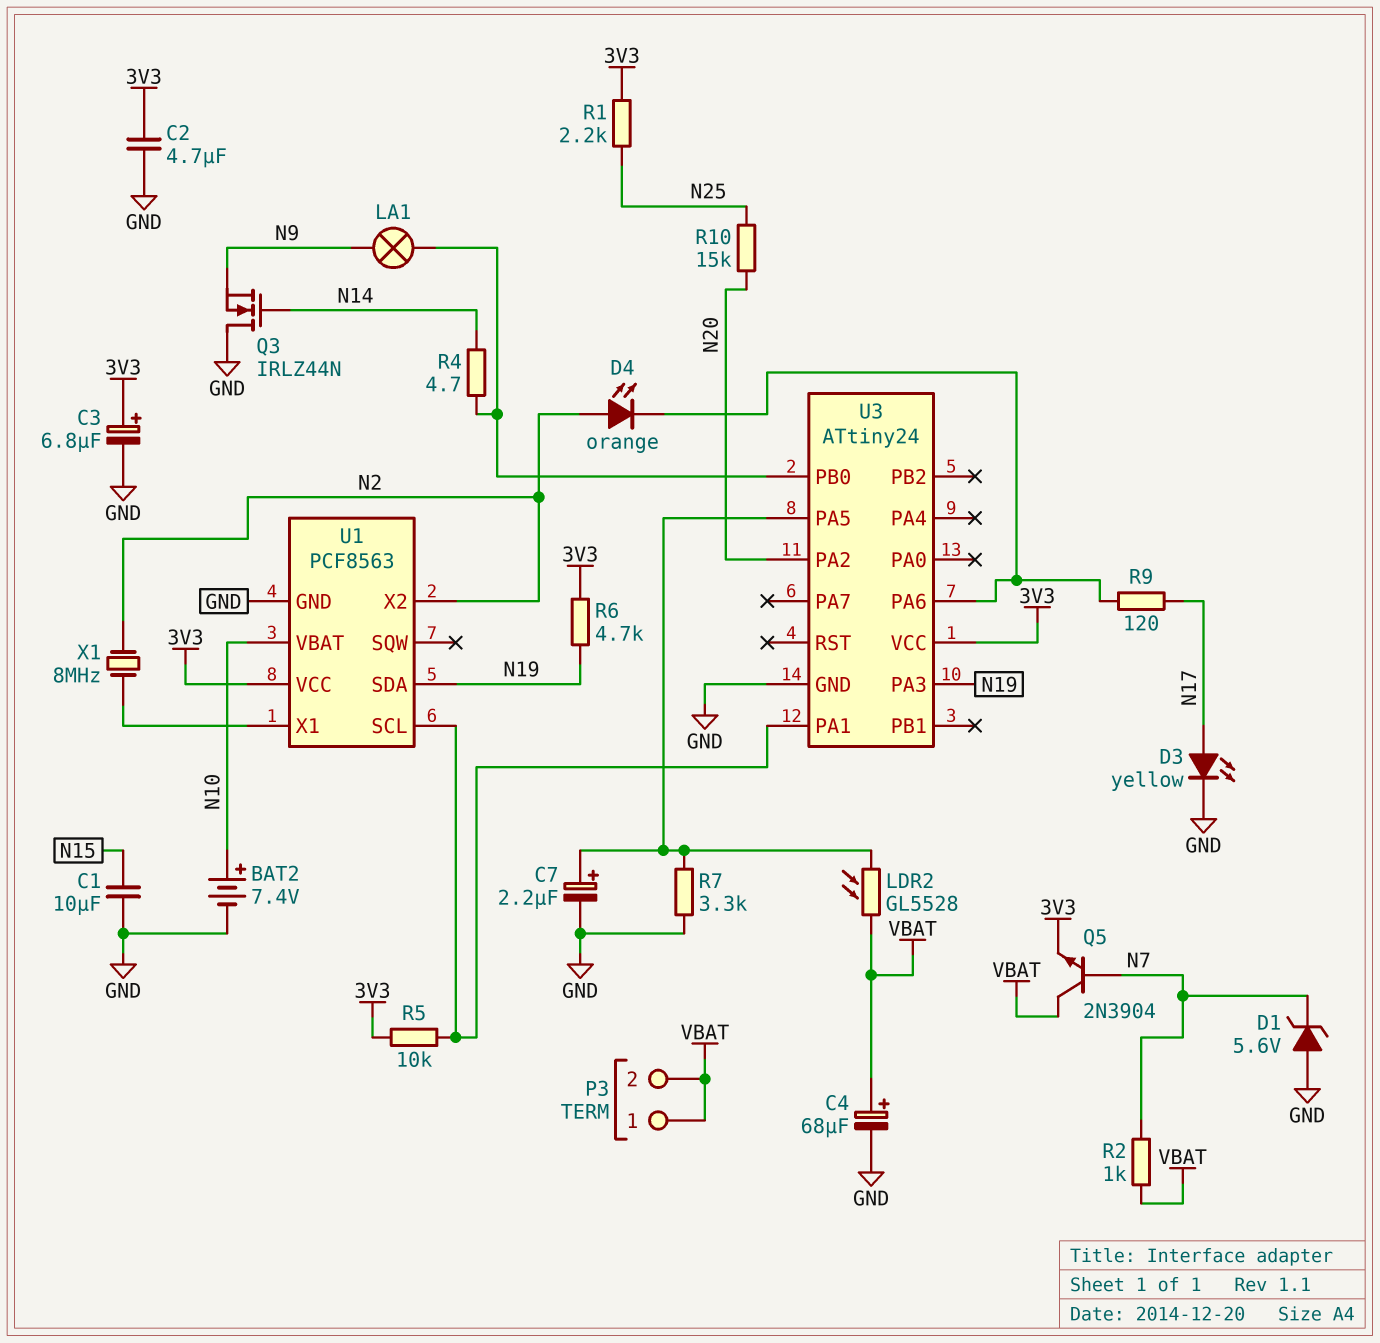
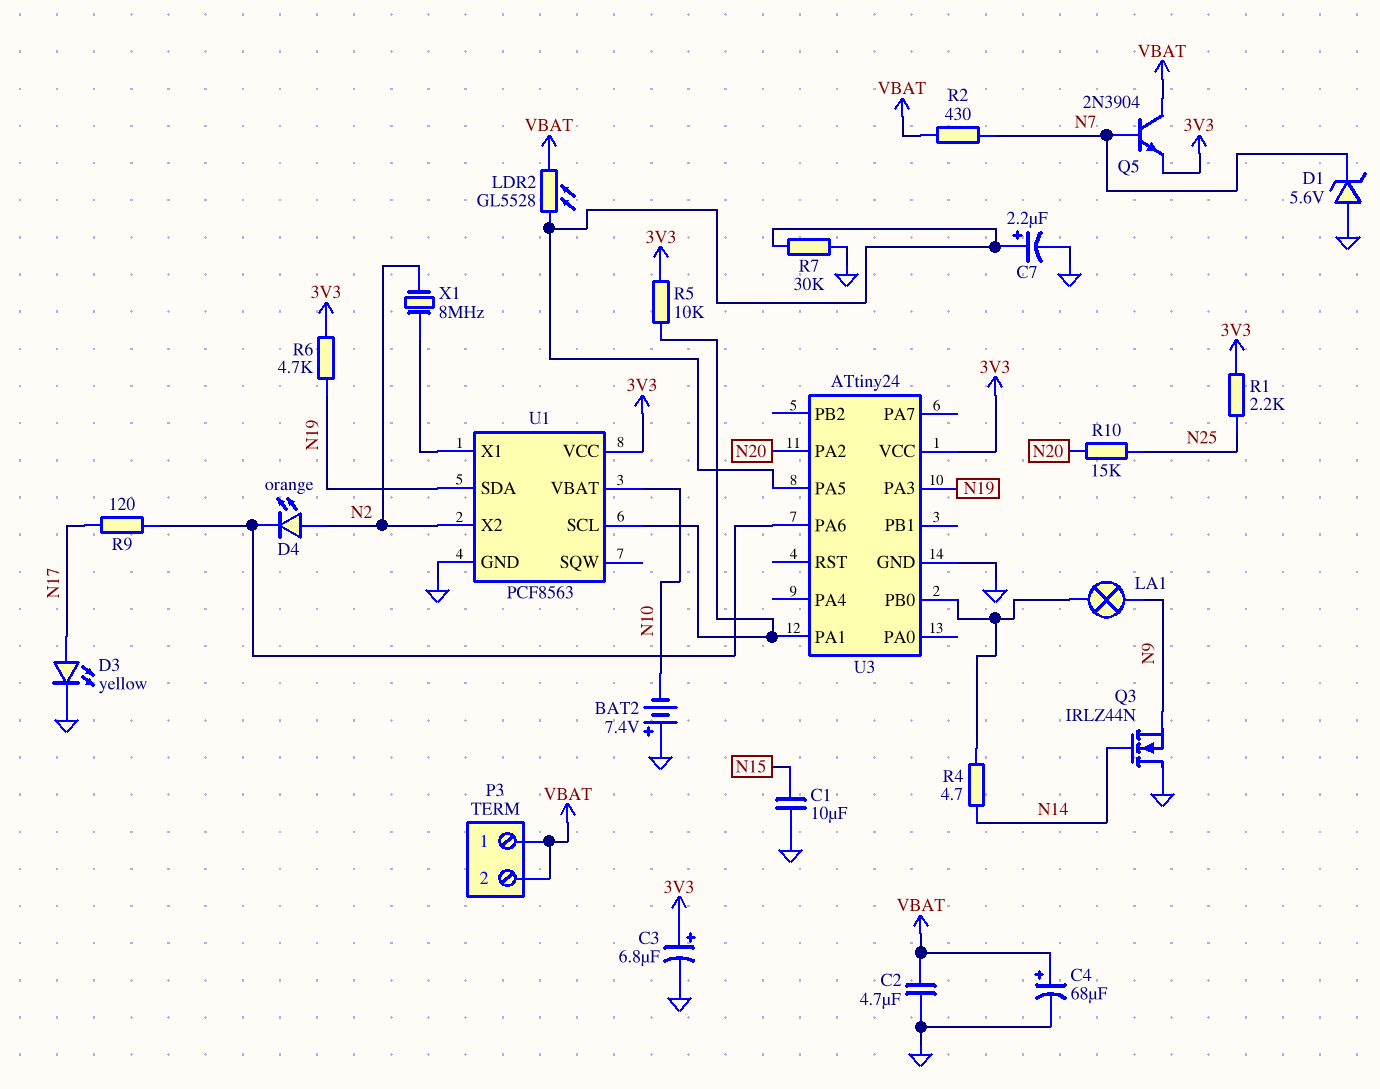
BAT2: 7.4V (plus N10, minus GND) -> 7.4V (plus GND, minus N10)
C2: 4.7uF (3V3, GND) -> 4.7uF (GND, VBAT)
R2: 1k (N7, VBAT) -> 430 (N7, VBAT)
R7: 3.3k (GND, U3/PA5) -> 30k (GND, U3/PA5)

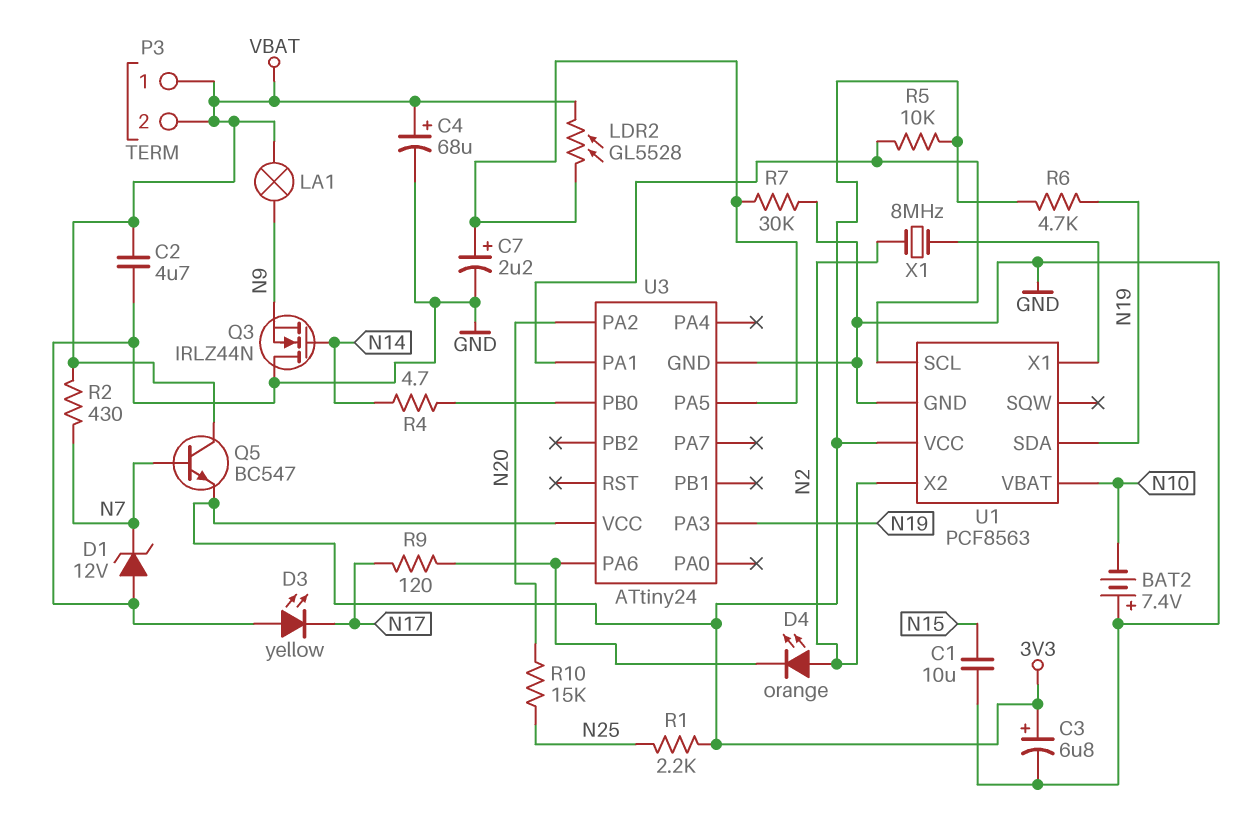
D1: zener 5.6V (A GND, K N7) -> zener 12V (A GND, K N7)
D3: LED yellow (A N17, K GND) -> LED yellow (A GND, K N17)
LA1: lamp (N9, U3/PB0) -> lamp (N9, VBAT)
Q5: NPN 2N3904 (B N7, C VBAT, E 3V3) -> NPN BC547 (B N7, C VBAT, E 3V3)

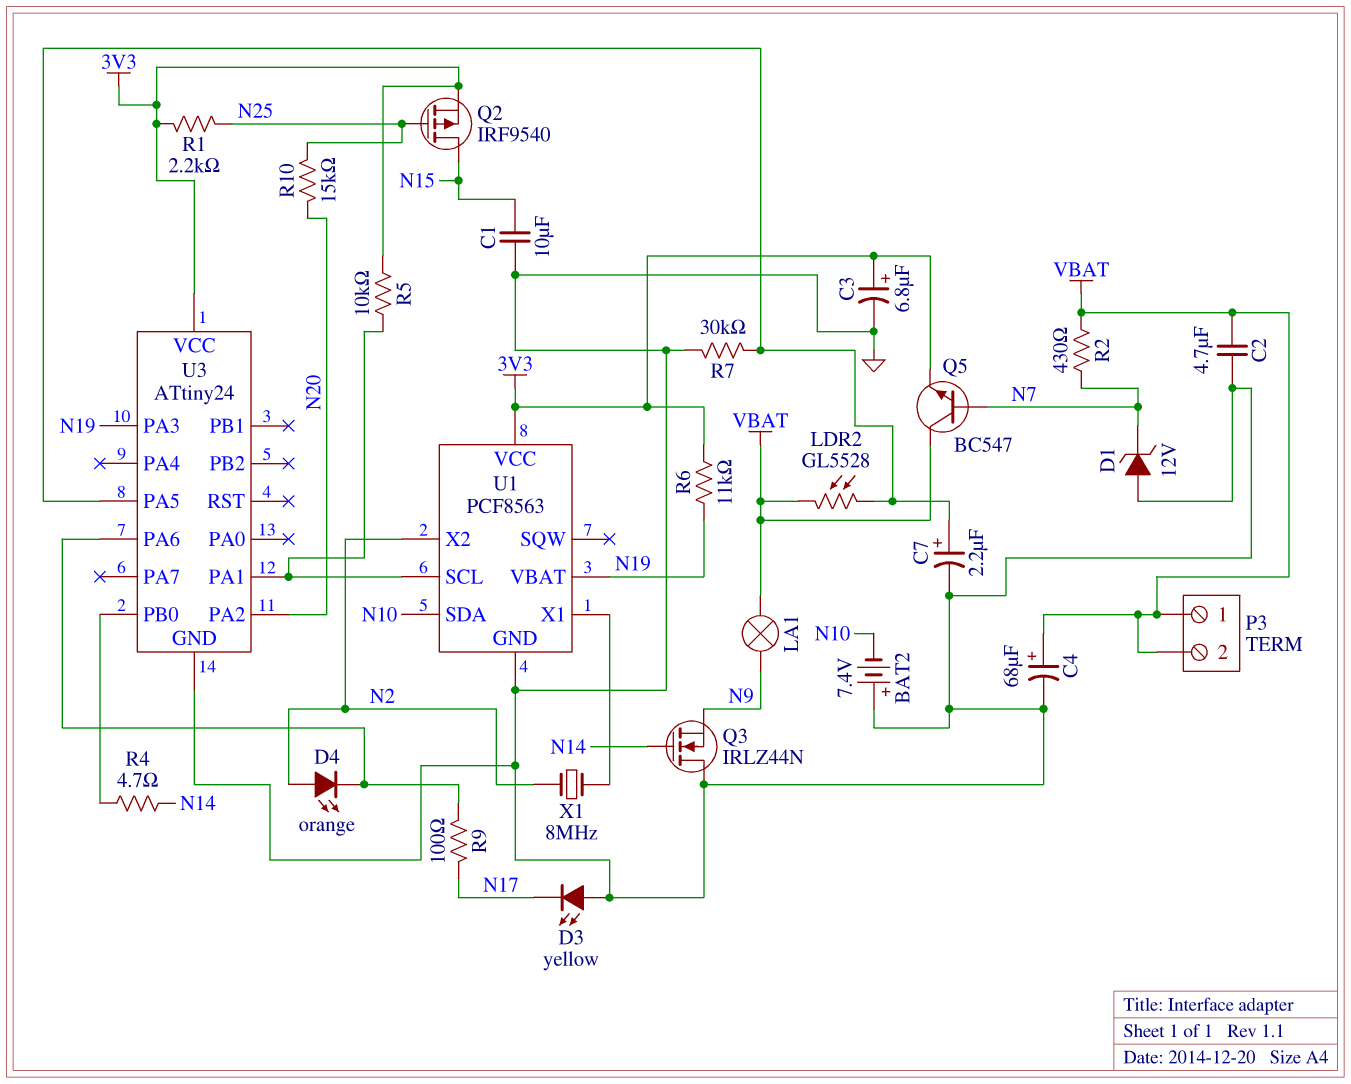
Q2: none -> PMOS IRF9540 (G N25, D N15, S 3V3)
R6: 4.7k (3V3, N19) -> 11k (3V3, N19)
R9: 120 (N17, U3/PA6) -> 100 (N17, U3/PA6)
U1 pin SDA: N19 -> N10
U1 pin VBAT: N10 -> N19

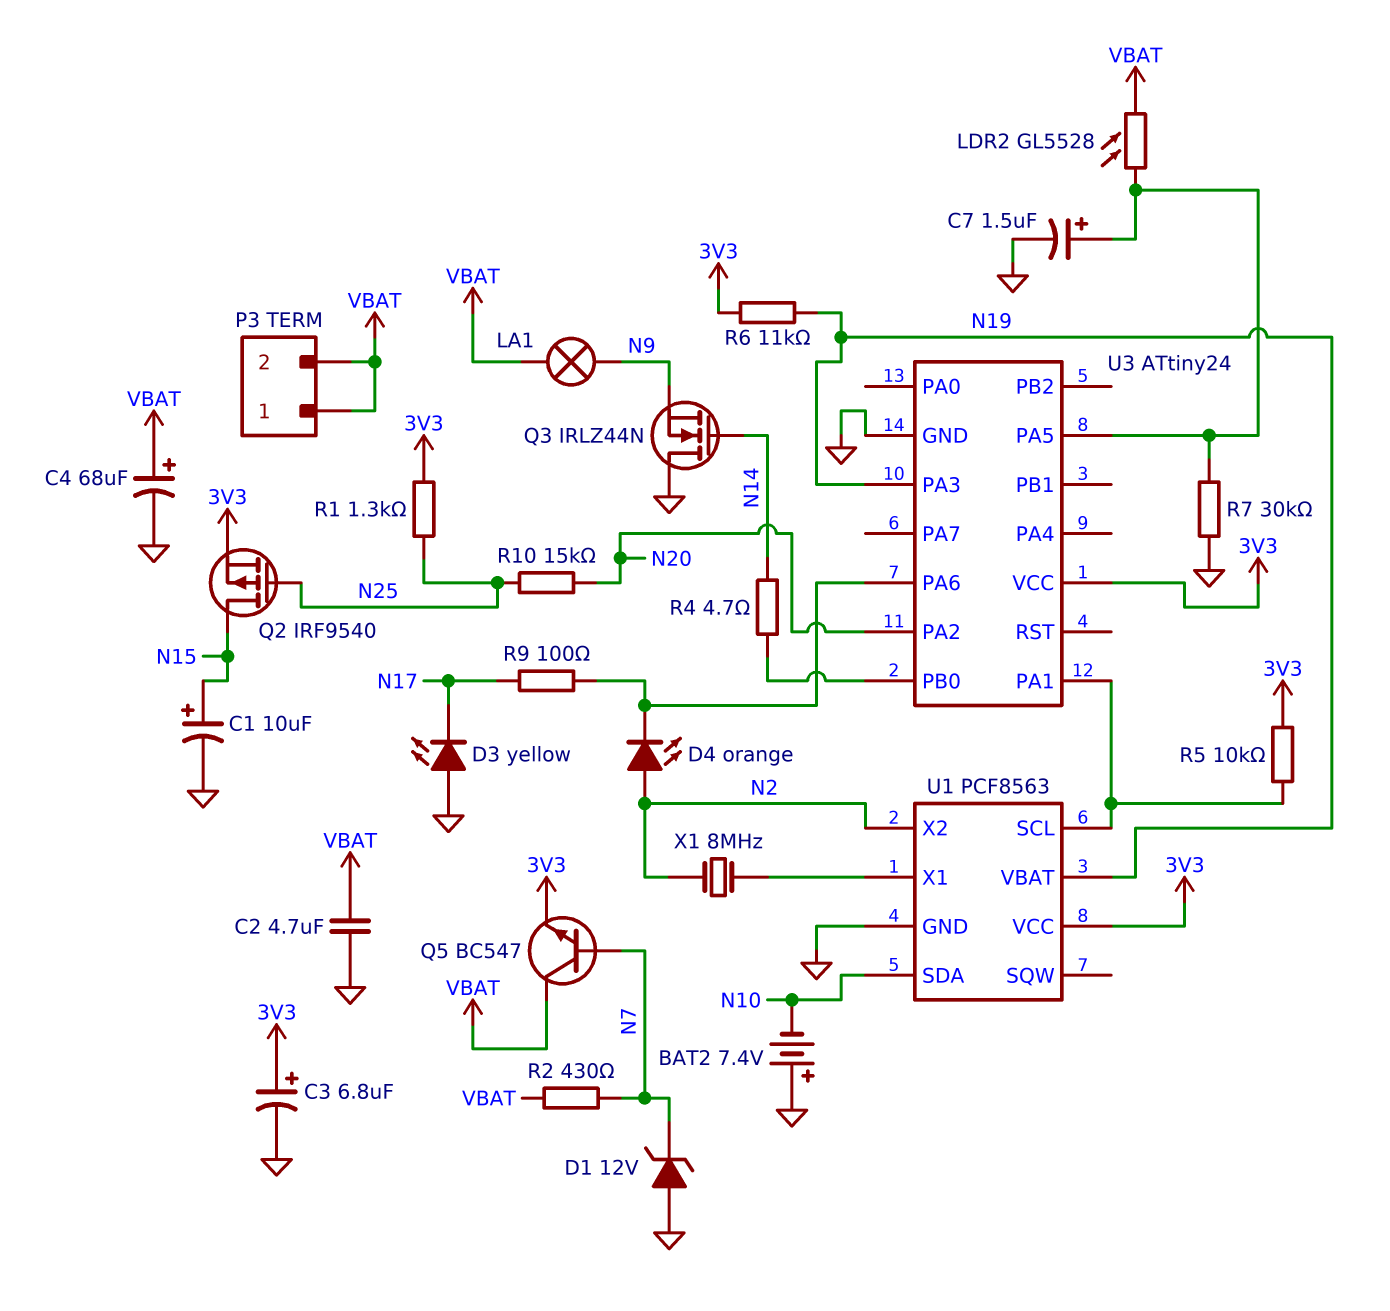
C1: 10uF (GND, N15) -> 10uF (plus N15, minus GND)
C7: 2.2uF (plus U3/PA5, minus GND) -> 1.5uF (plus U3/PA5, minus GND)
R1: 2.2k (3V3, N25) -> 1.3k (3V3, N25)

